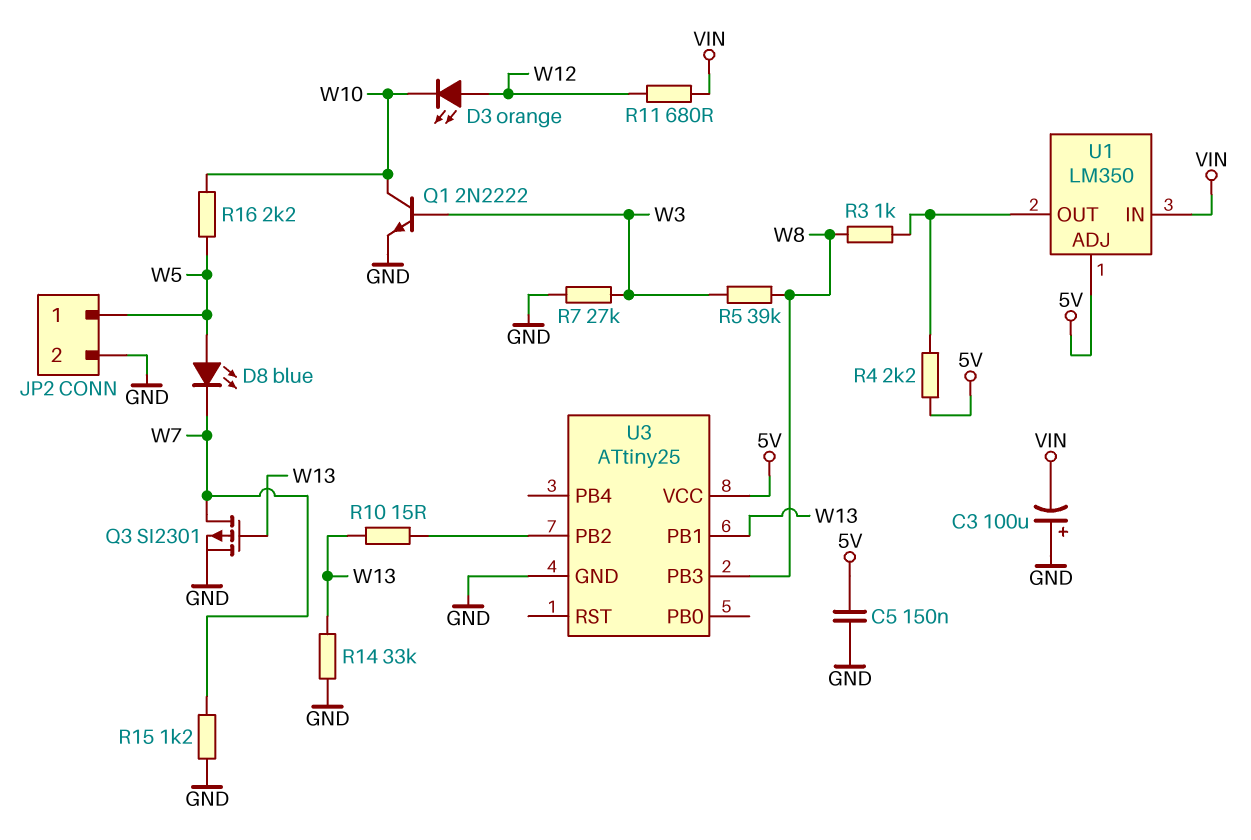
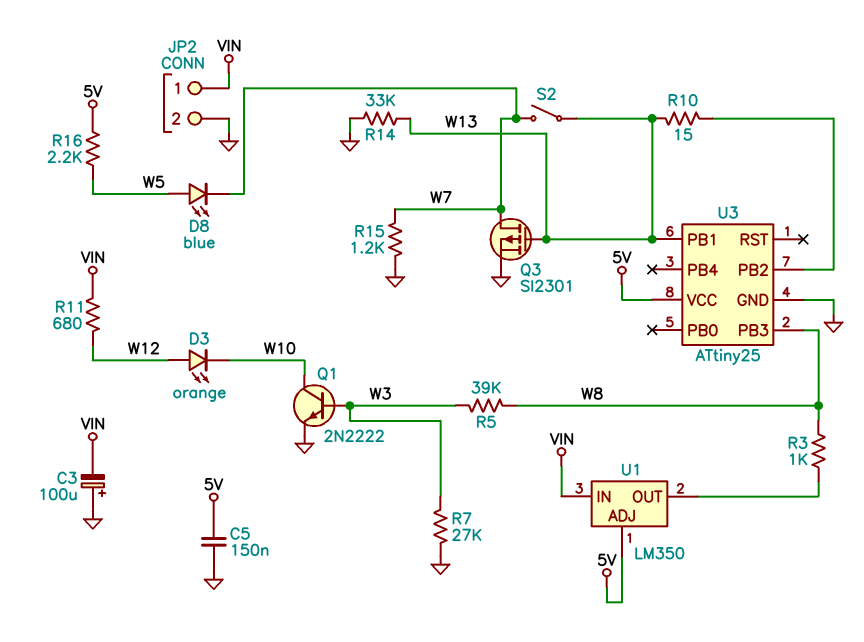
JP2 pin 1: W5 -> VIN
R4: 2.2k (5V, U1/OUT) -> none
R16: 2.2k (W5, W10) -> 2.2k (5V, W5)
S2: none -> switch (W7, W13)

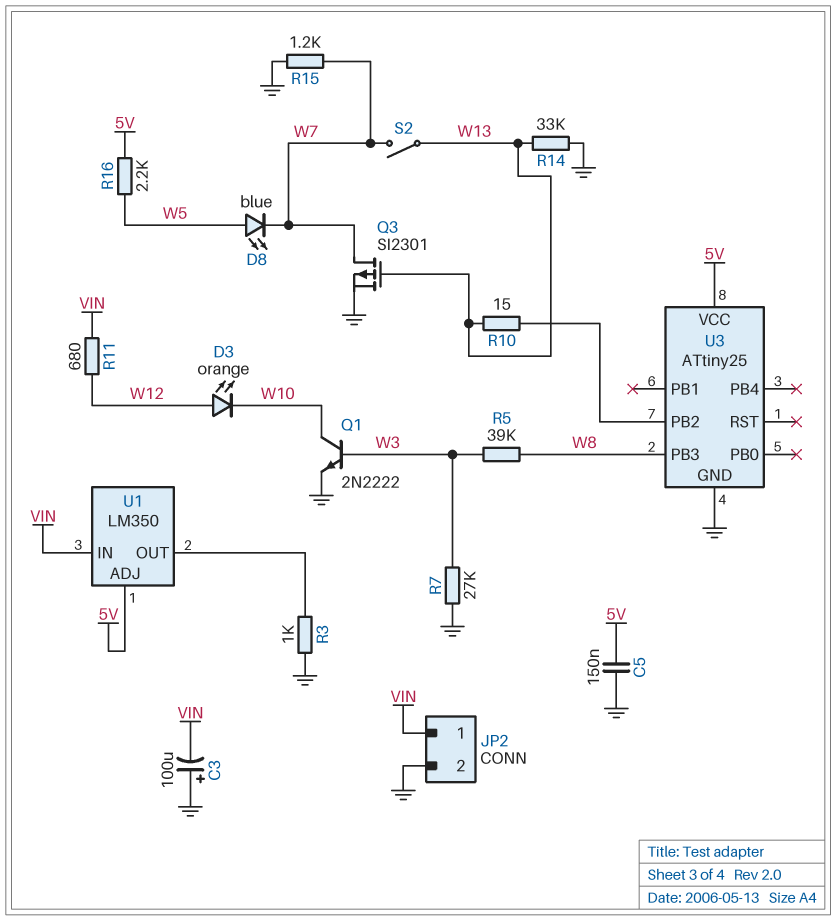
R3: 1k (U1/OUT, W8) -> 1k (GND, U1/OUT)
U3 pin PB1: W13 -> none

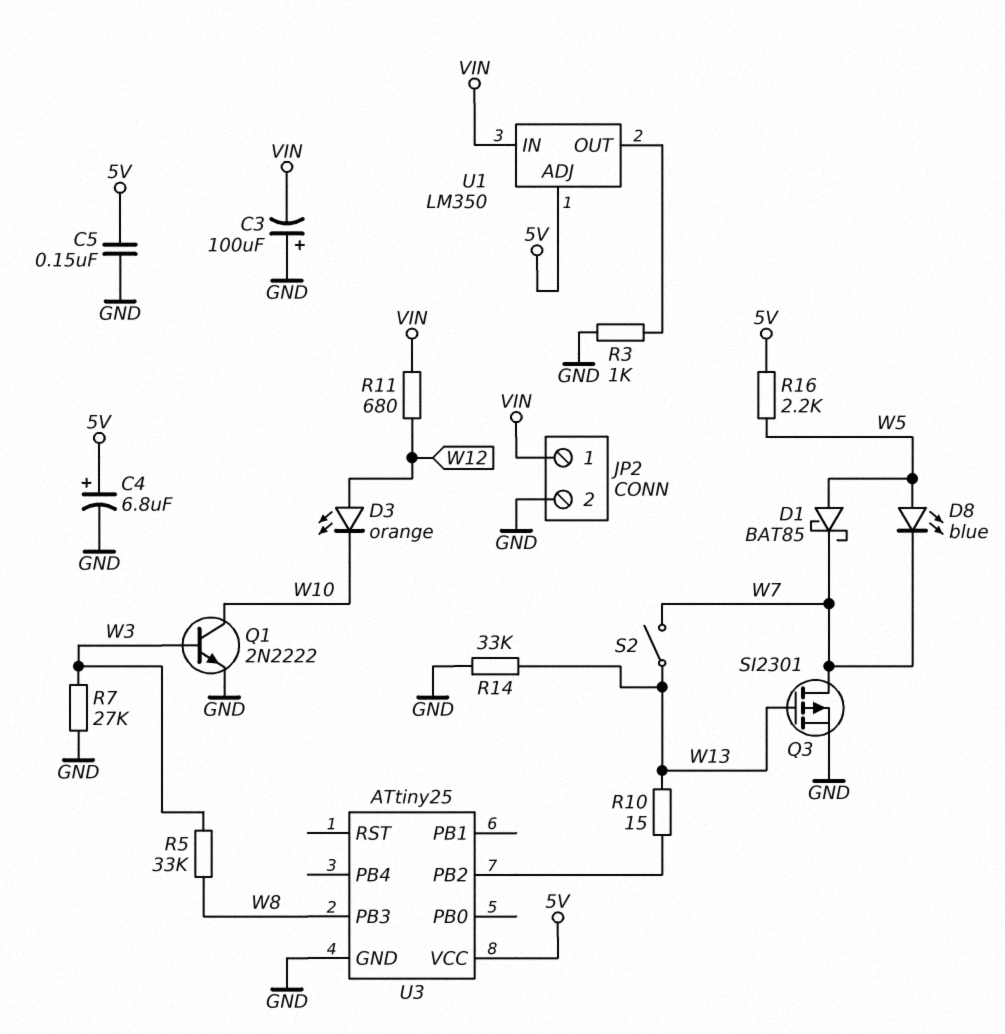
C4: none -> 6.8uF (plus 5V, minus GND)
D1: none -> schottky BAT85 (A W5, K W7)
R5: 39k (W3, W8) -> 33k (W3, W8)
R15: 1.2k (GND, W7) -> none

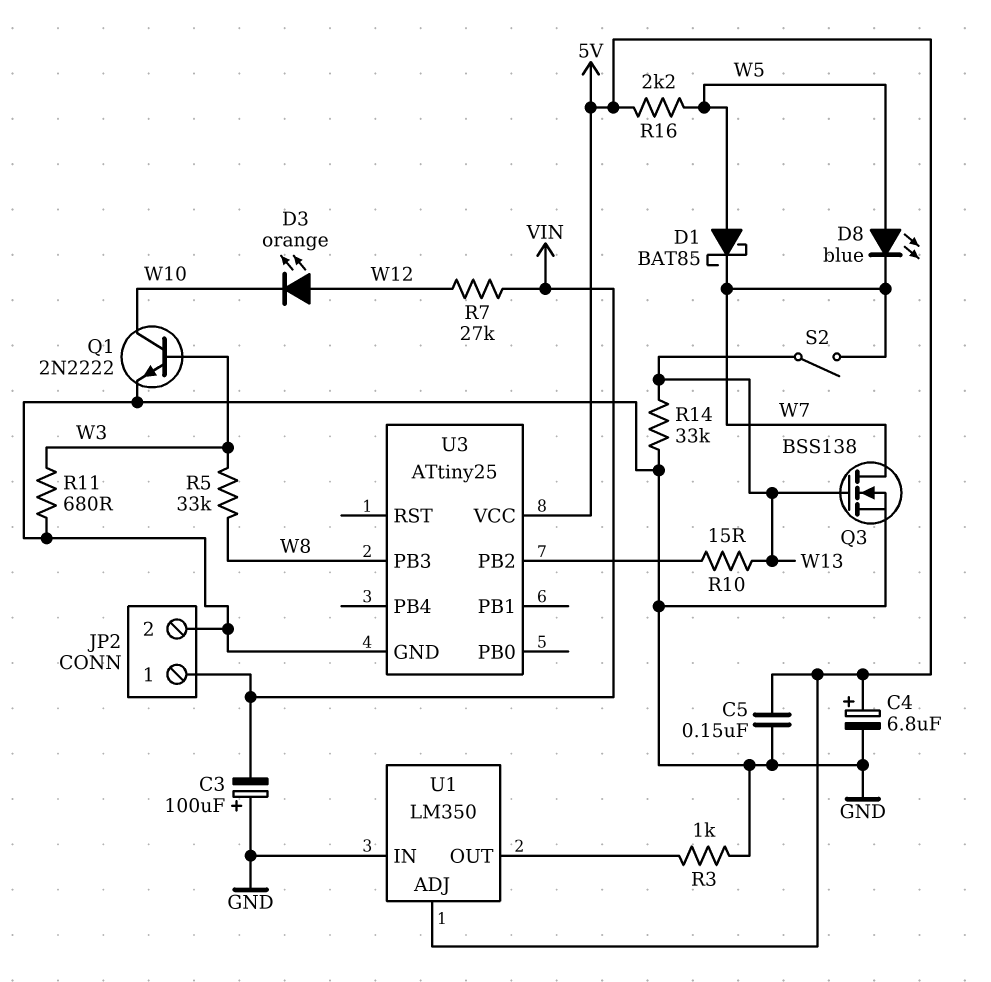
Q3: PMOS SI2301 (G W13, D W7, S GND) -> NMOS BSS138 (G W13, D W7, S GND)
R7: 27k (GND, W3) -> 27k (VIN, W12)
R11: 680 (VIN, W12) -> 680 (GND, W3)
U1 pin IN: VIN -> GND

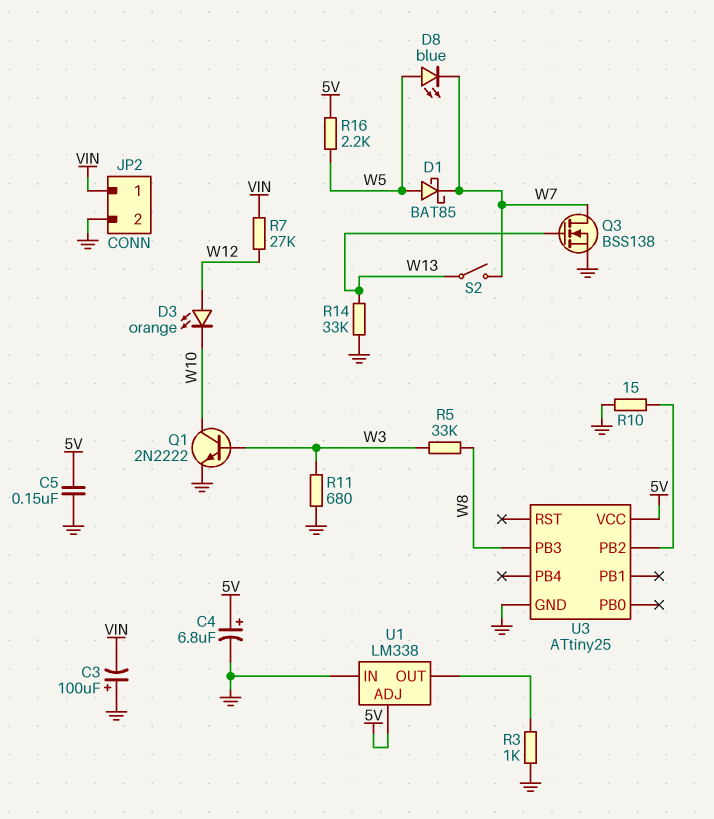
R10: 15 (U3/PB2, W13) -> 15 (GND, U3/PB2)
U1: LM350 -> LM338

